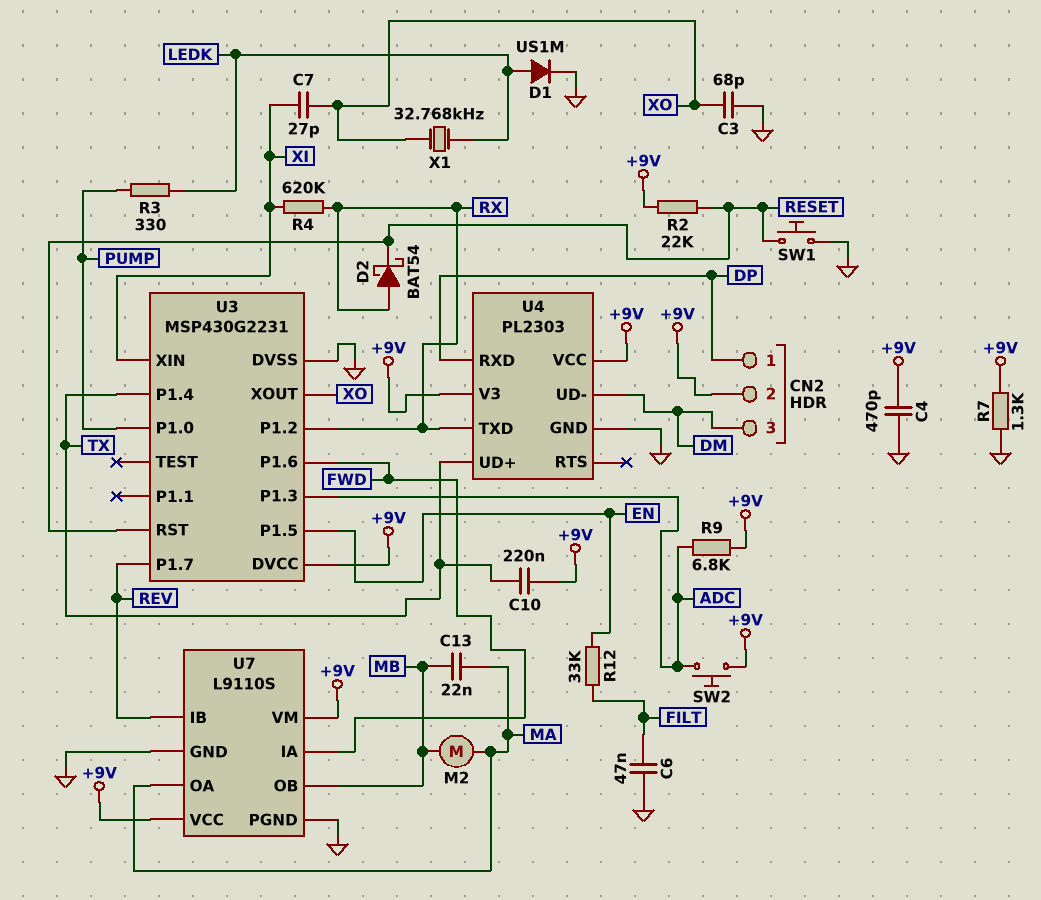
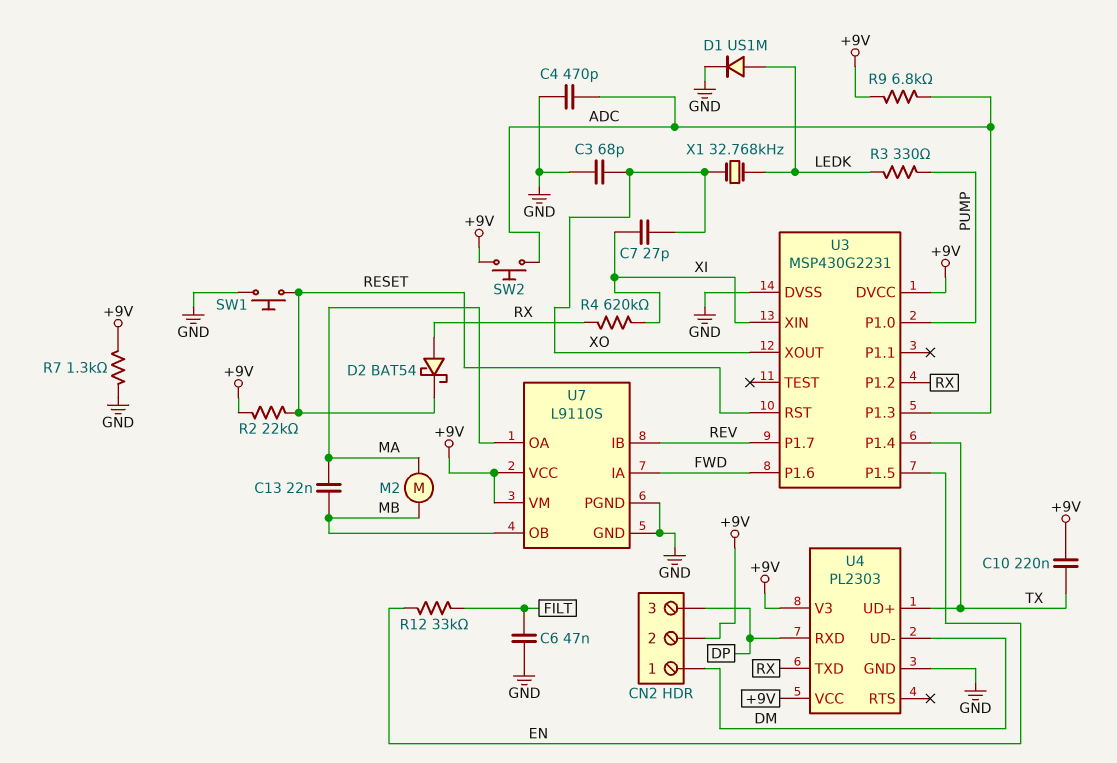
C4: 470pF (+9V, GND) -> 470pF (ADC, GND)
CN2 pin 1: DP -> DM
CN2 pin 3: DM -> DP

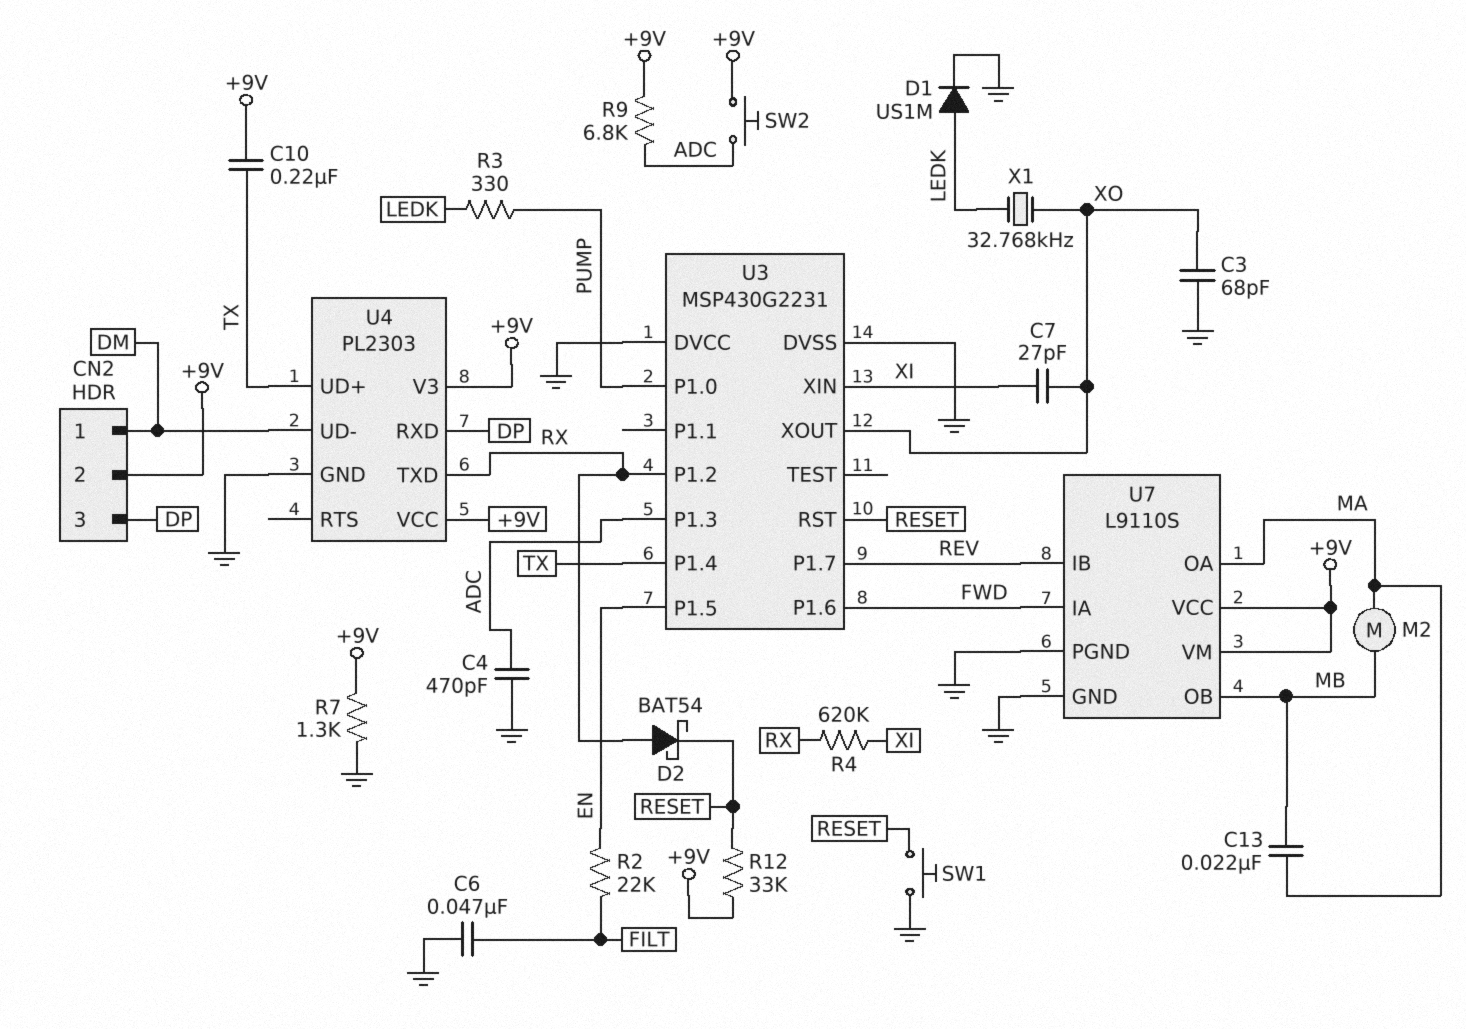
R2: 22k (+9V, RESET) -> 22k (EN, FILT)
R12: 33k (EN, FILT) -> 33k (+9V, RESET)
U3 pin DVCC: +9V -> GND

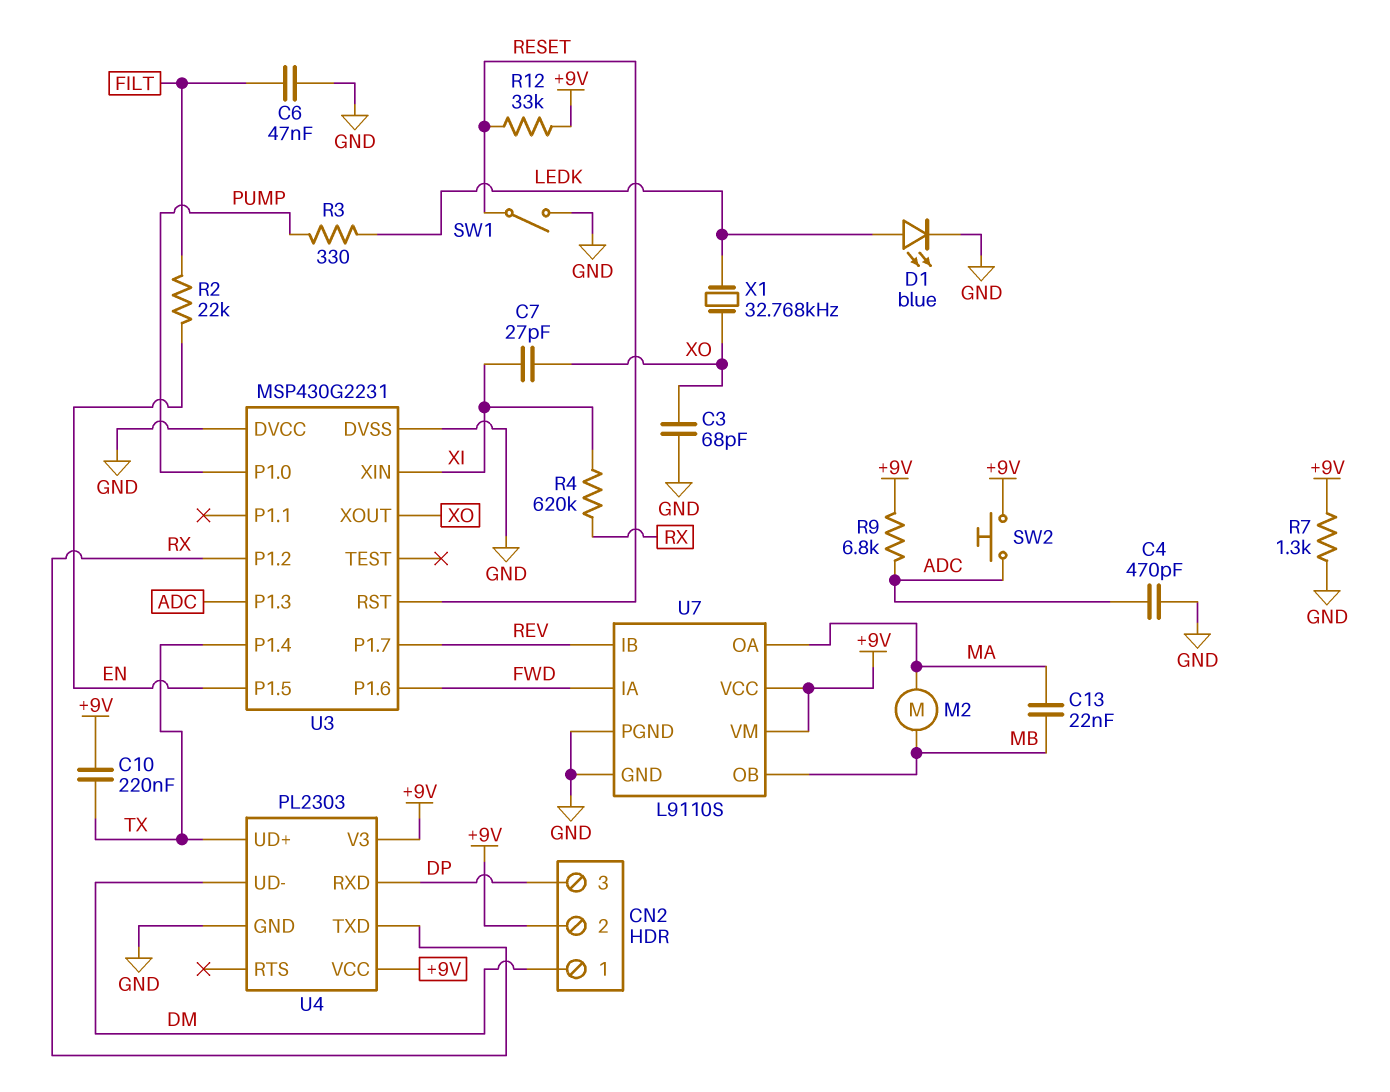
D1: diode US1M (A LEDK, K GND) -> LED blue (A LEDK, K GND)
D2: schottky BAT54 (A RX, K RESET) -> none
SW1: button (GND, RESET) -> switch (GND, RESET)

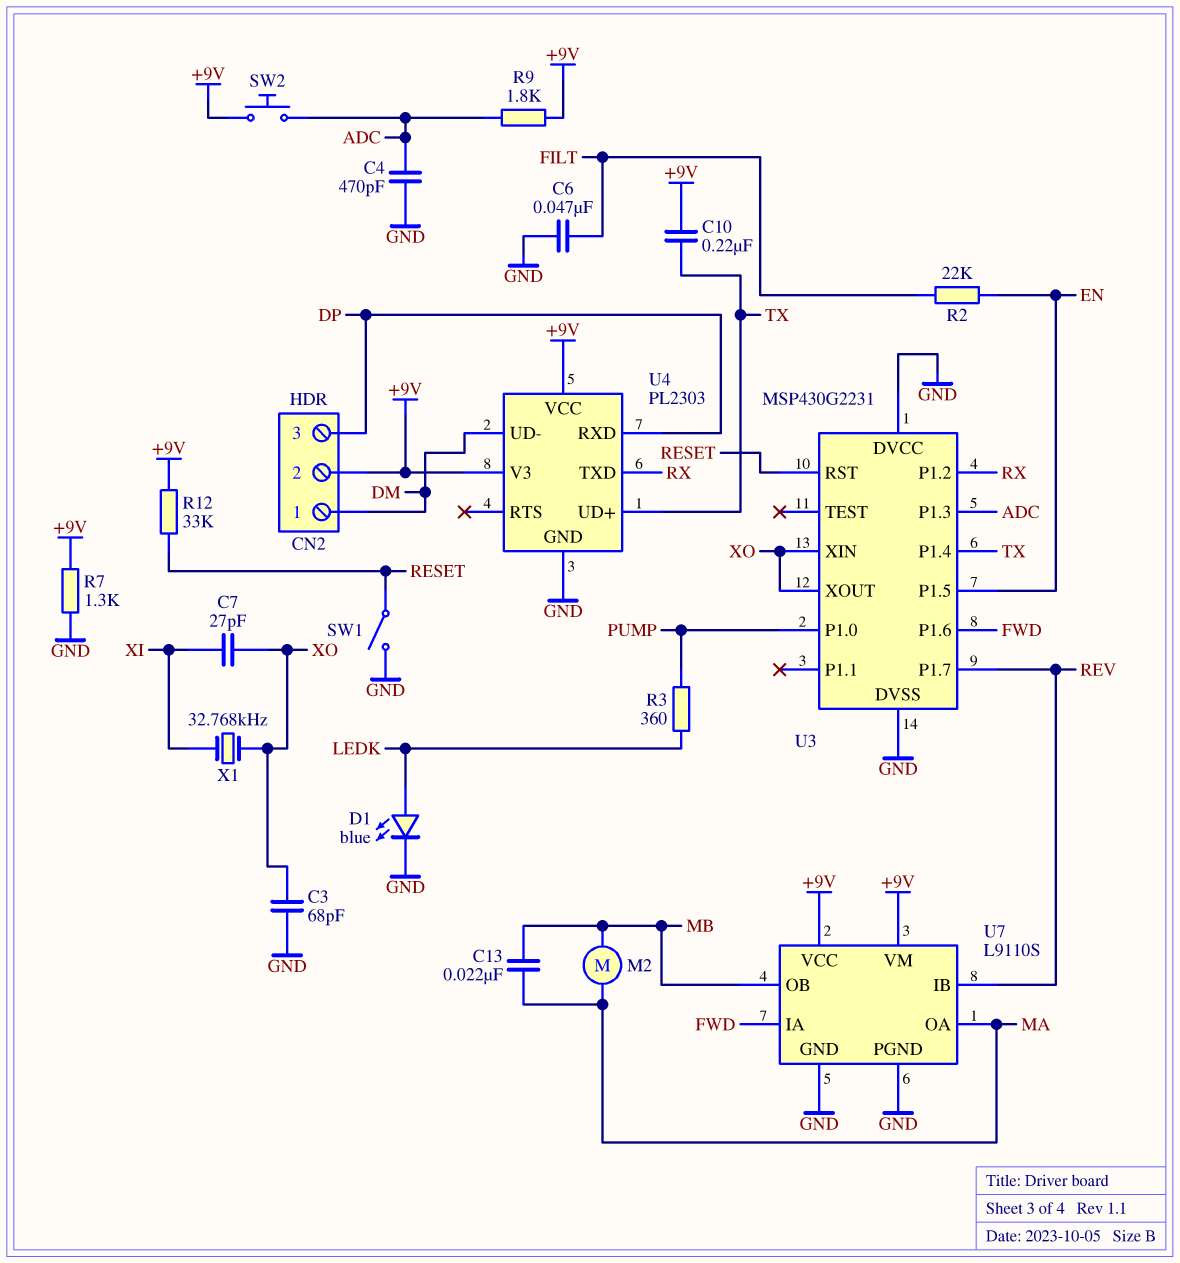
R3: 330 (LEDK, PUMP) -> 360 (LEDK, PUMP)
R4: 620k (RX, XI) -> none
R9: 6.8k (+9V, ADC) -> 1.8k (+9V, ADC)
U3 pin XIN: XI -> XO
X1: 32.768kHz (LEDK, XO) -> 32.768kHz (XI, XO)

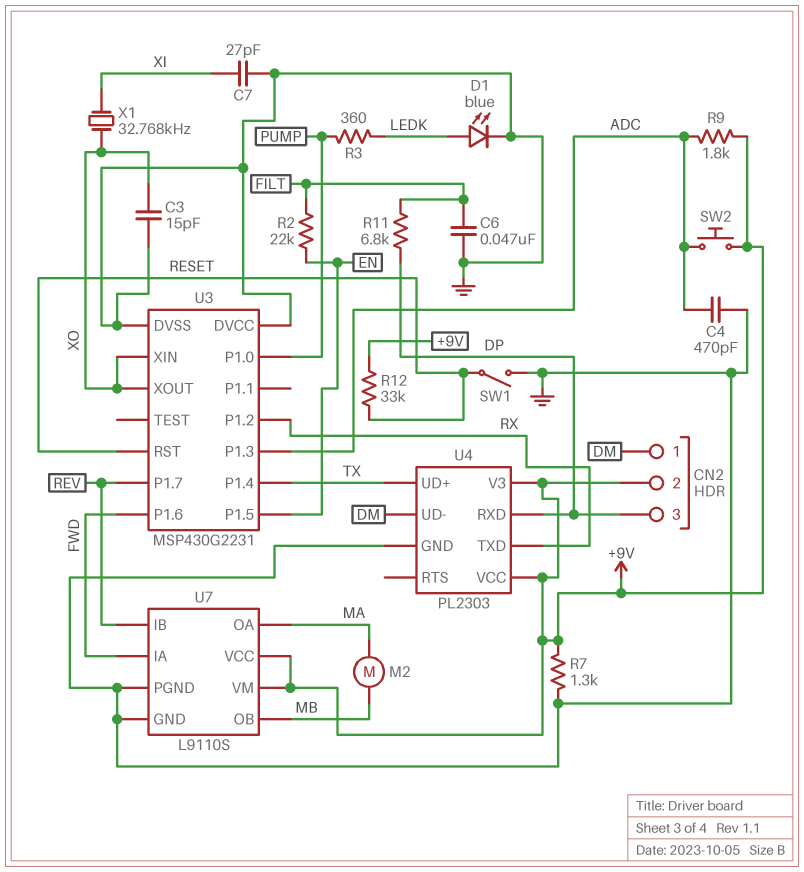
C3: 68pF (GND, XO) -> 15pF (GND, XO)
C7: 27pF (XI, XO) -> 27pF (GND, XI)
C10: 220nF (+9V, TX) -> none
C13: 22nF (MA, MB) -> none
R11: none -> 6.8k (DP, FILT)

